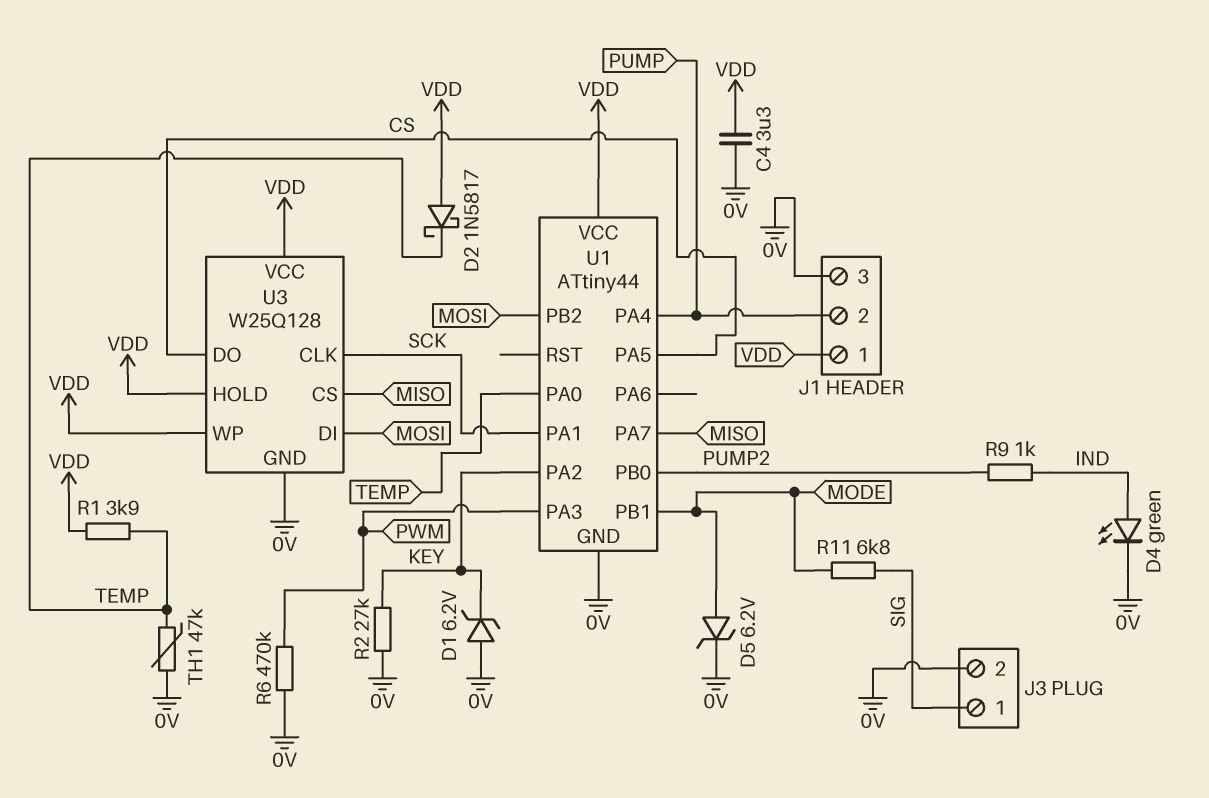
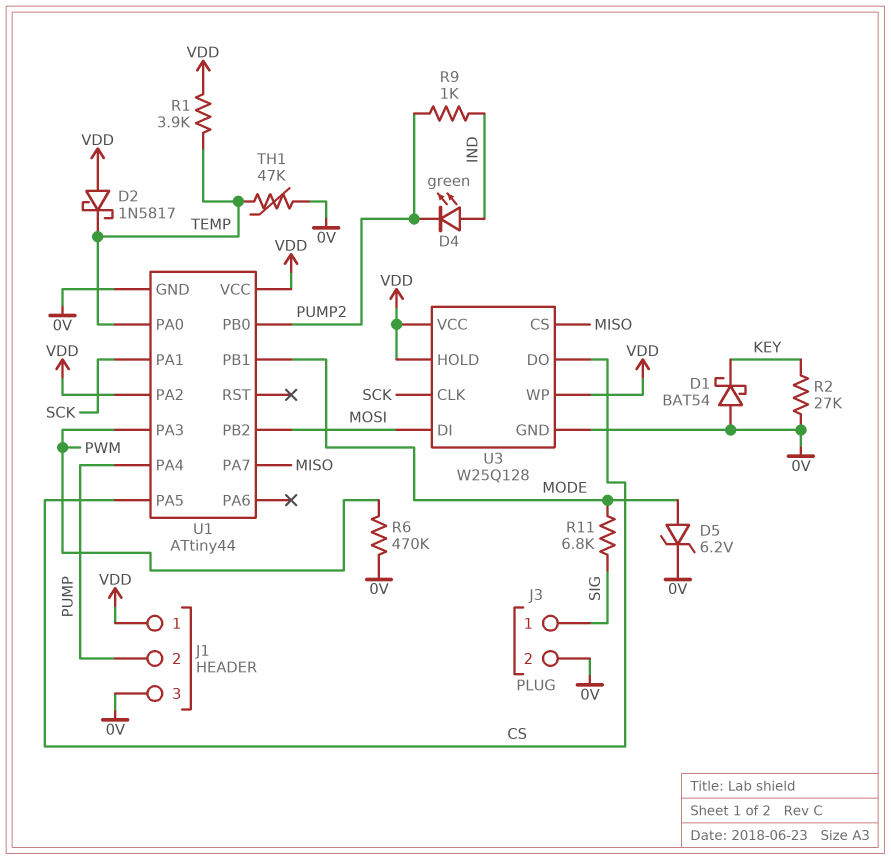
C4: 3.3uF (0V, VDD) -> none
D1: zener 6.2V (A 0V, K KEY) -> schottky BAT54 (A 0V, K KEY)
D4: LED green (A IND, K 0V) -> LED green (A IND, K PUMP2)
U1 pin PA2: KEY -> VDD

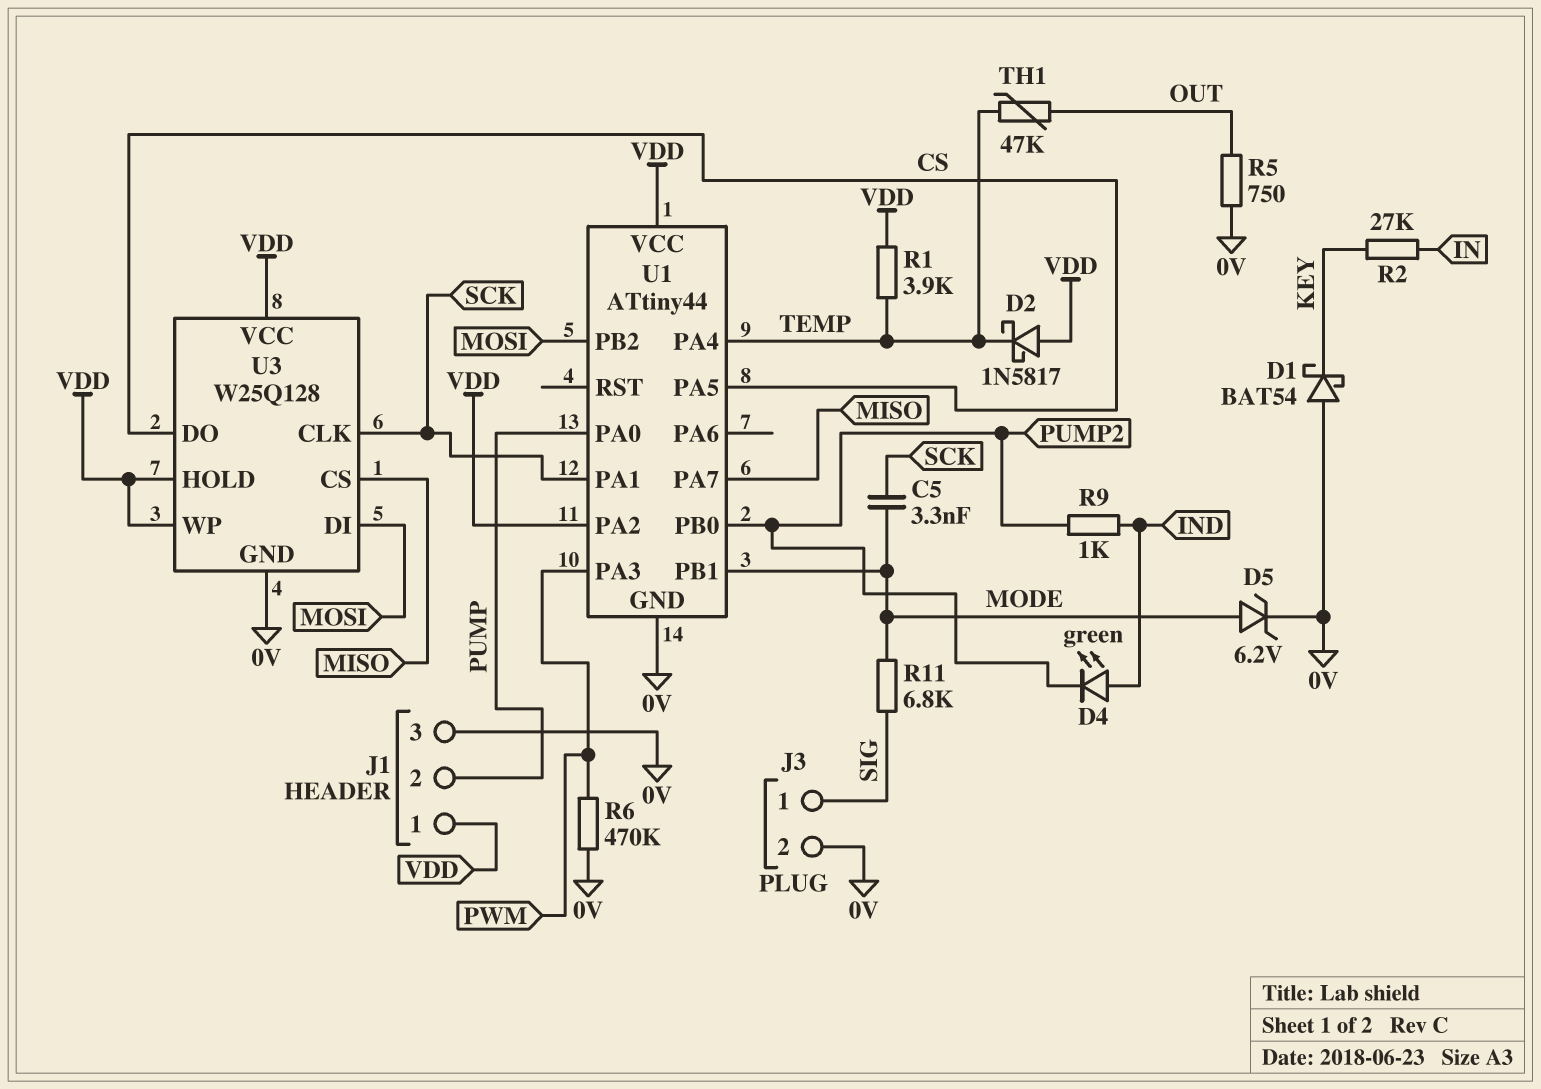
C5: none -> 3.3nF (MODE, SCK)
R2: 27k (0V, KEY) -> 27k (IN, KEY)
R5: none -> 750 (0V, OUT)
TH1: 47k (0V, TEMP) -> 47k (OUT, TEMP)
U1 pin PA0: TEMP -> PUMP
U1 pin PA4: PUMP -> TEMP

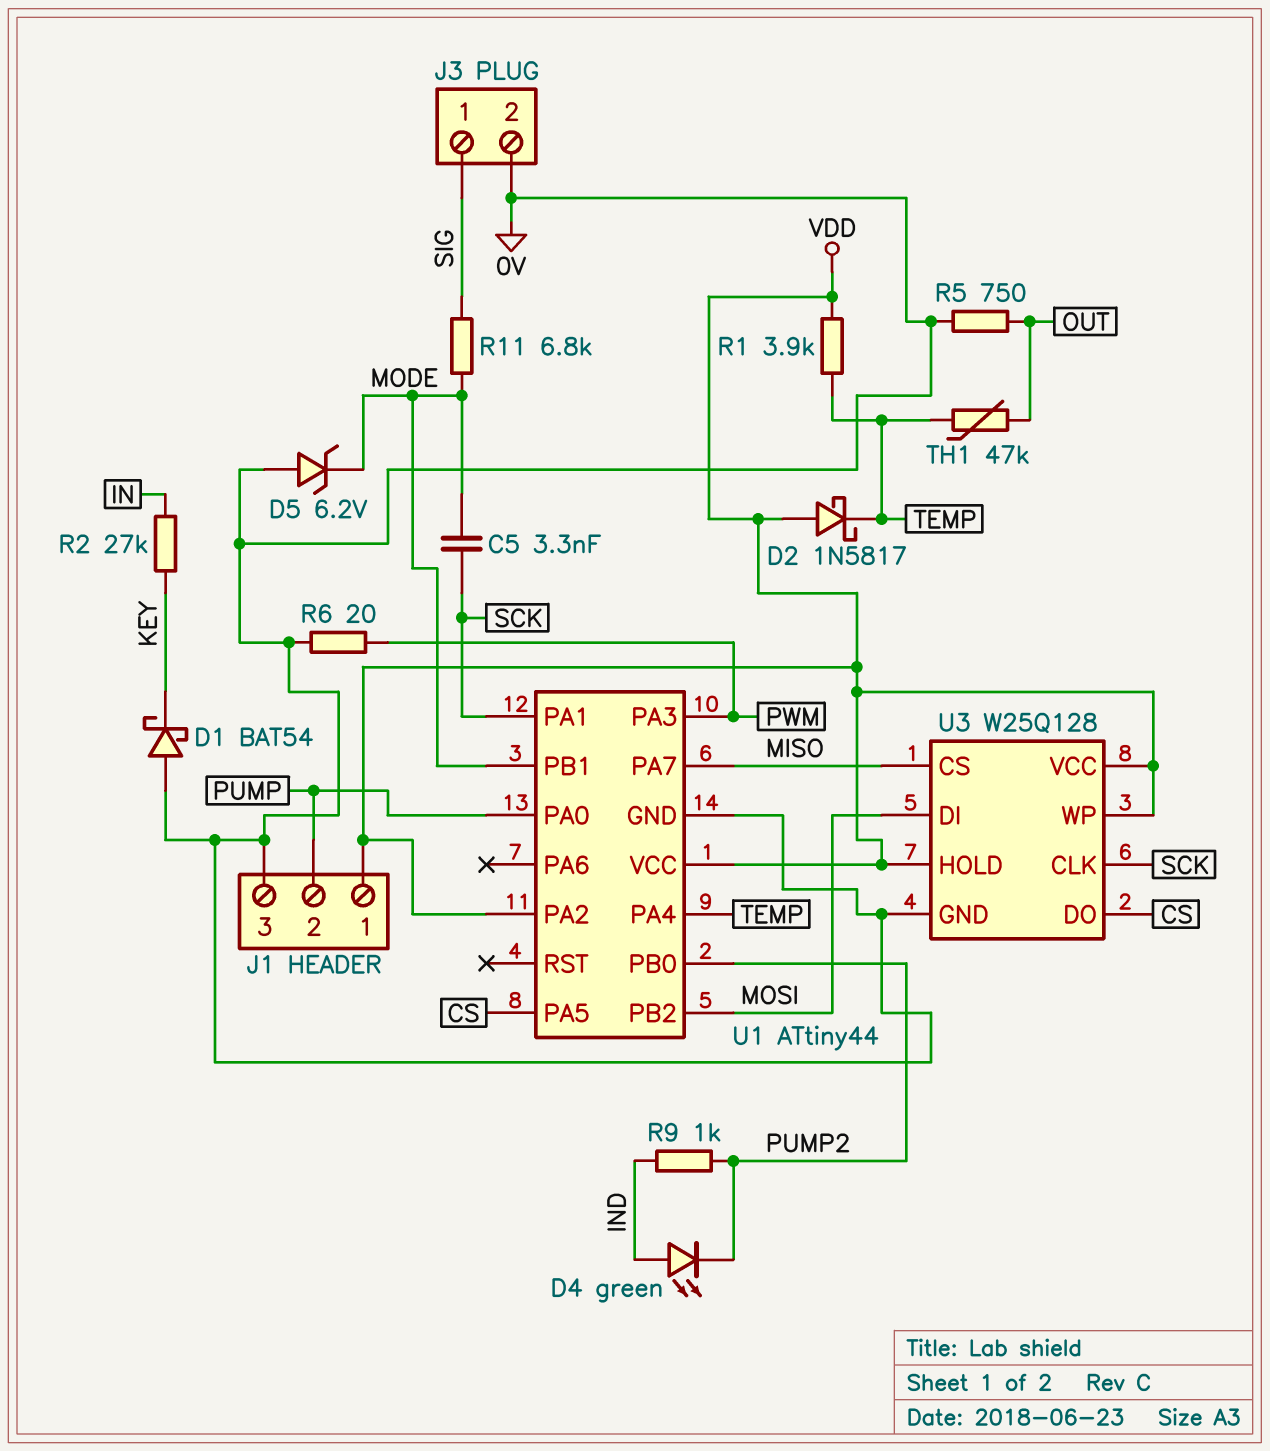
D5: zener 6.2V (A MODE, K 0V) -> zener 6.2V (A 0V, K MODE)
R6: 470k (0V, PWM) -> 20 (0V, PWM)

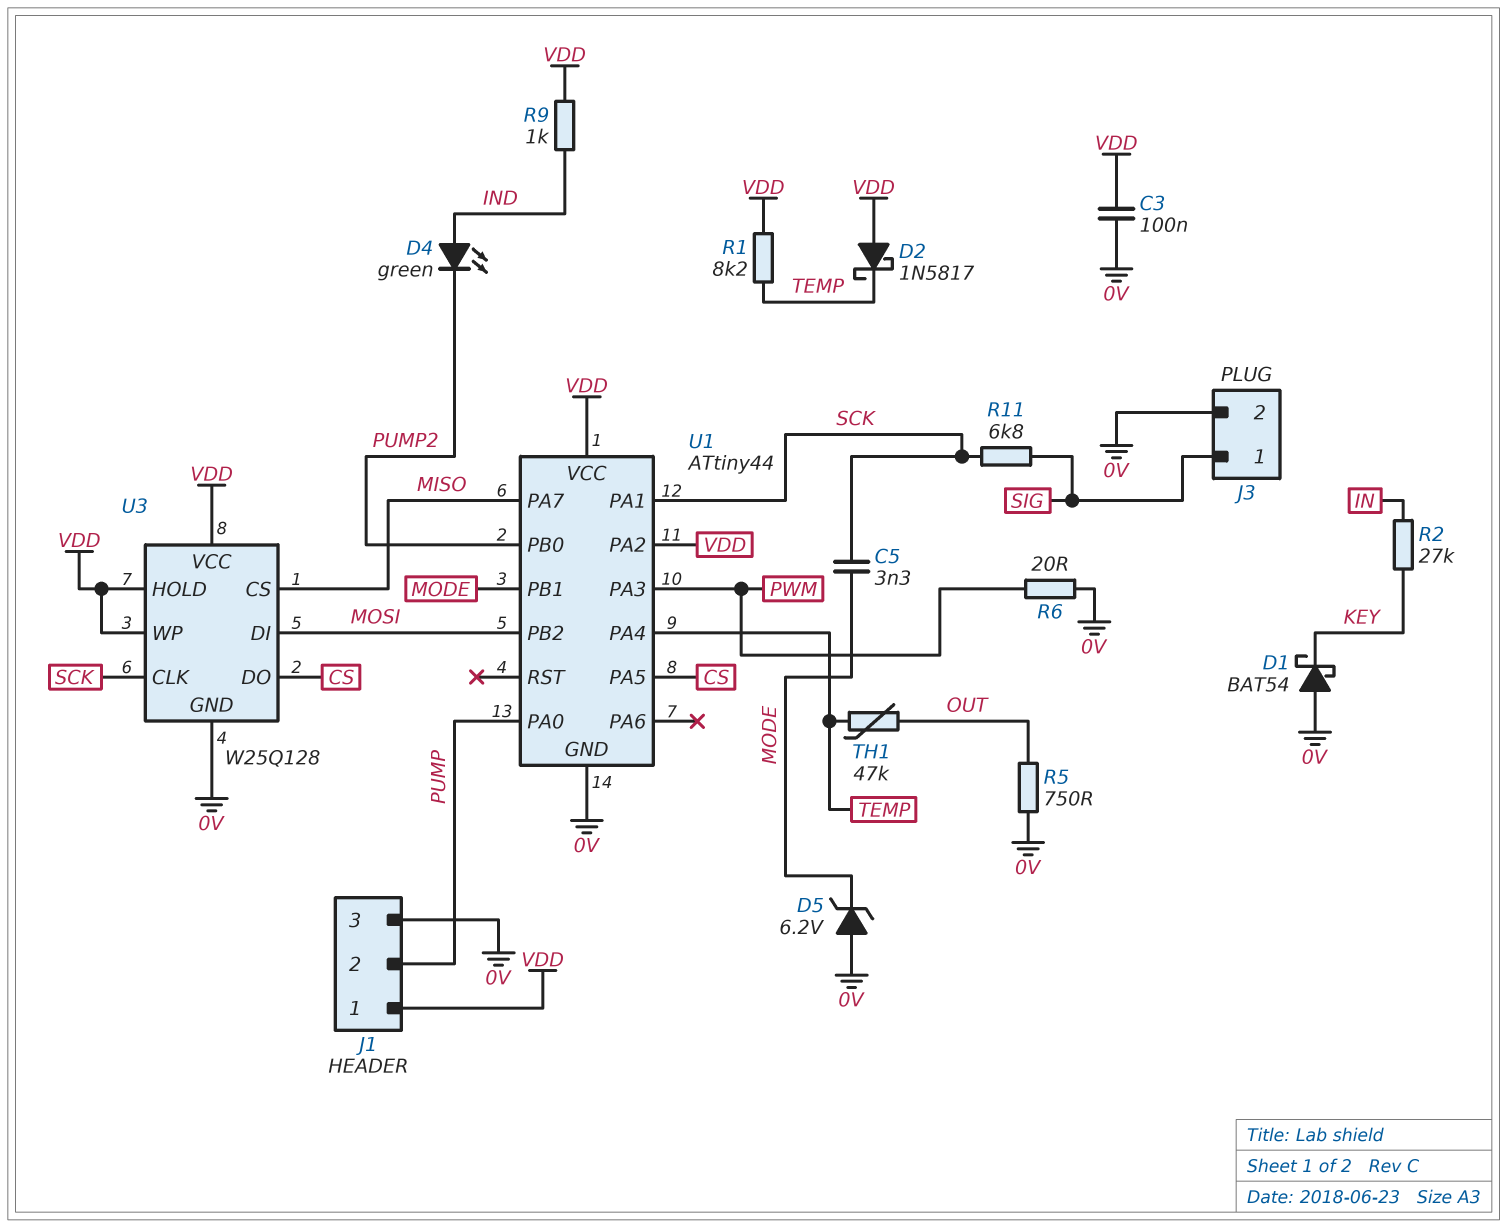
C3: none -> 100nF (0V, VDD)
R1: 3.9k (TEMP, VDD) -> 8.2k (TEMP, VDD)
R9: 1k (IND, PUMP2) -> 1k (IND, VDD)
R11: 6.8k (MODE, SIG) -> 6.8k (SCK, SIG)

